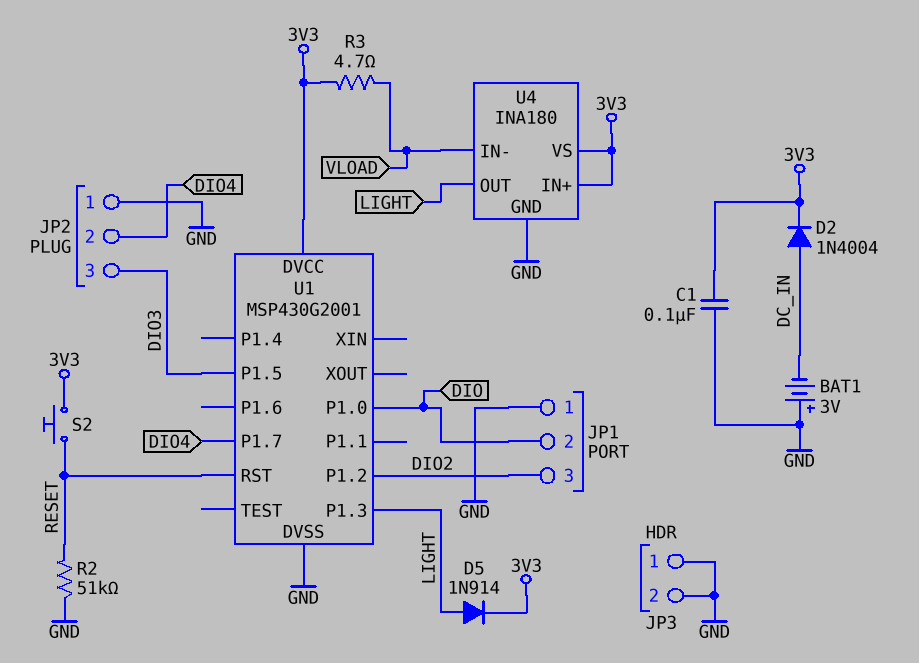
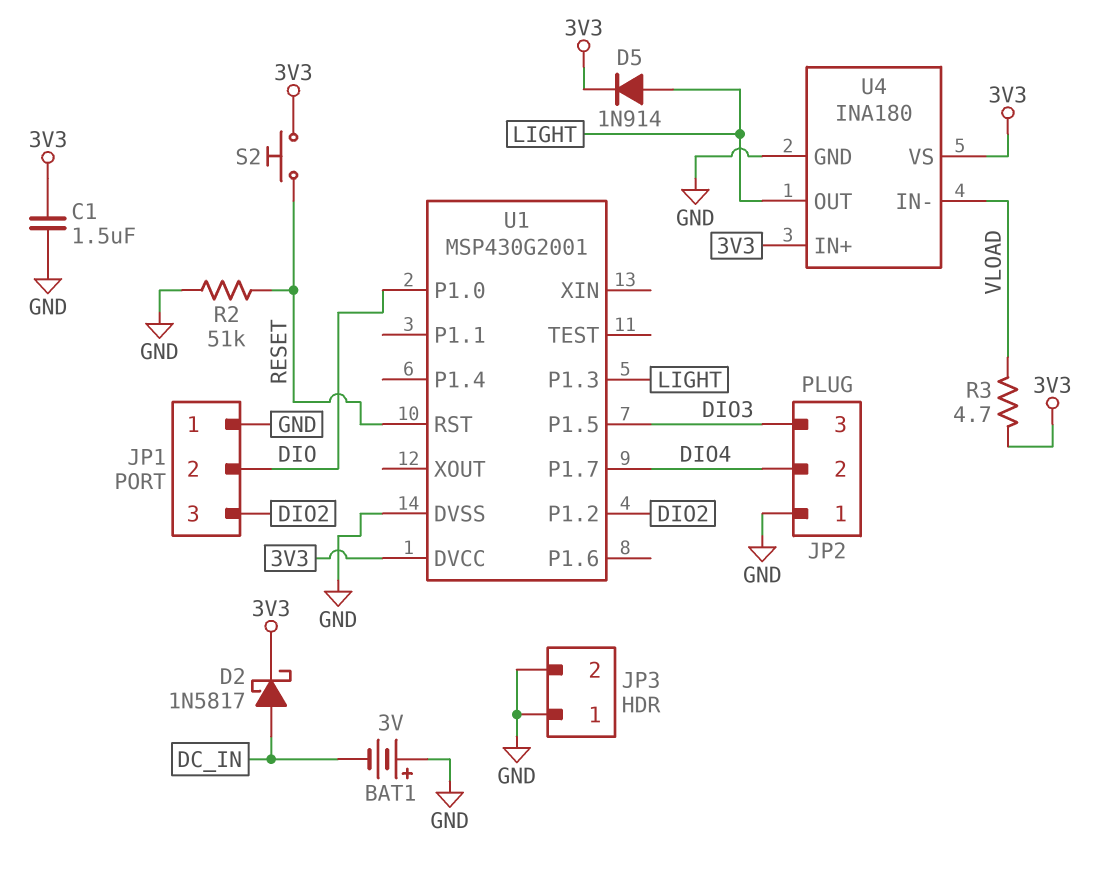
C1: 100nF (3V3, GND) -> 1.5uF (3V3, GND)
D2: diode 1N4004 (A DC_IN, K 3V3) -> schottky 1N5817 (A DC_IN, K 3V3)

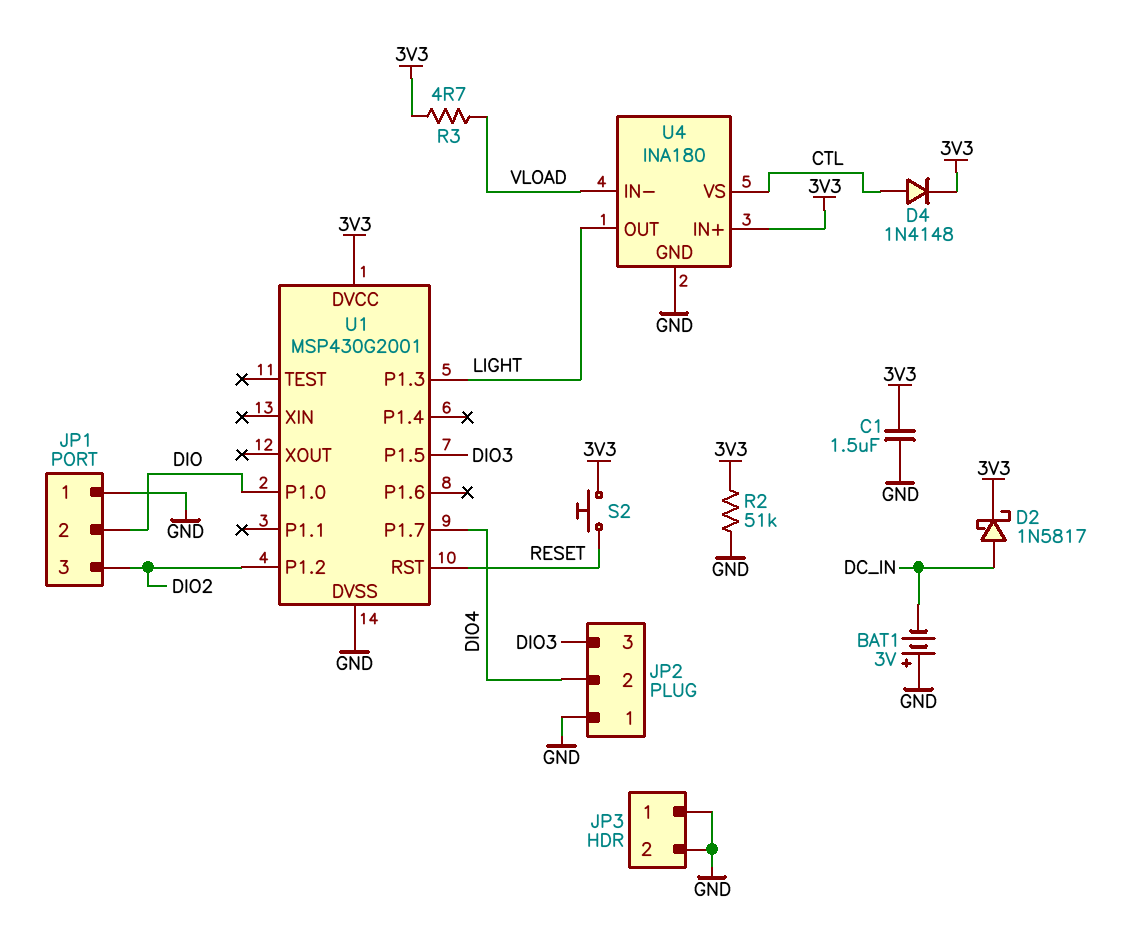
D4: none -> diode 1N4148 (A CTL, K 3V3)
D5: diode 1N914 (A LIGHT, K 3V3) -> none
R2: 51k (GND, RESET) -> 51k (3V3, GND)
U4 pin VS: 3V3 -> CTL

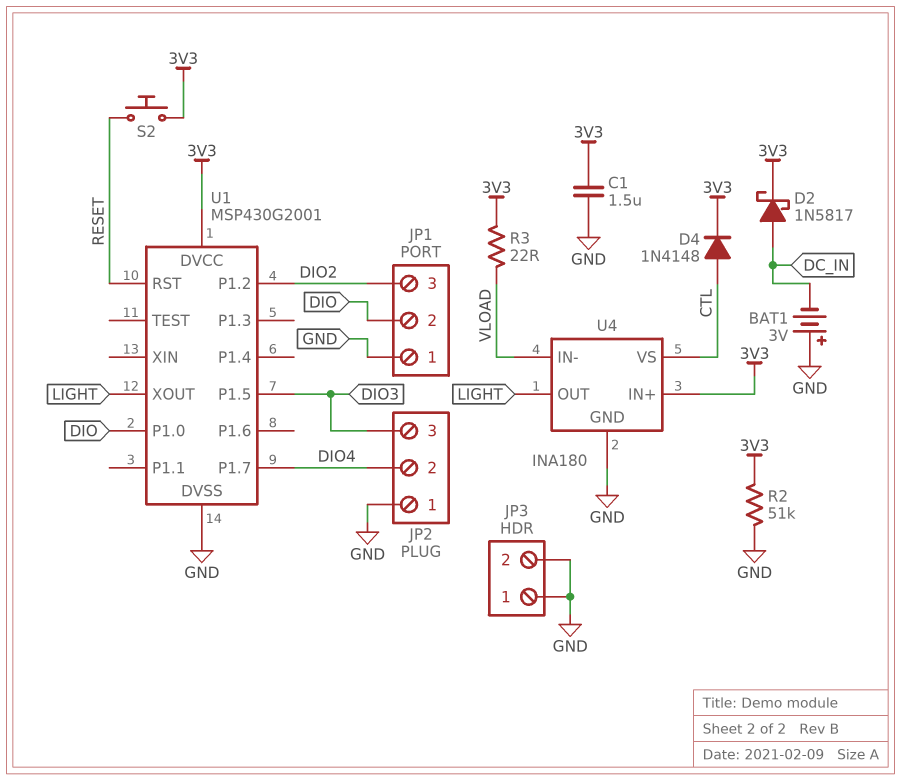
R3: 4.7 (3V3, VLOAD) -> 22 (3V3, VLOAD)
U1 pin P1.3: LIGHT -> none
U1 pin XOUT: none -> LIGHT

